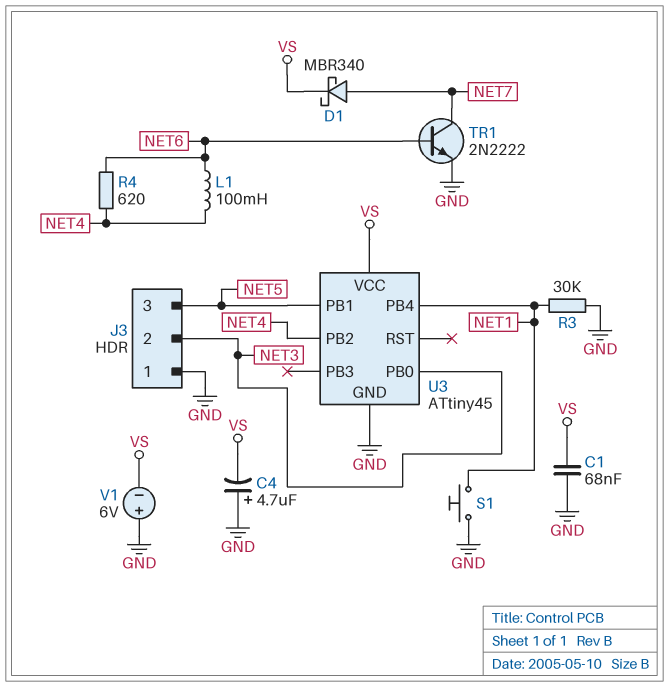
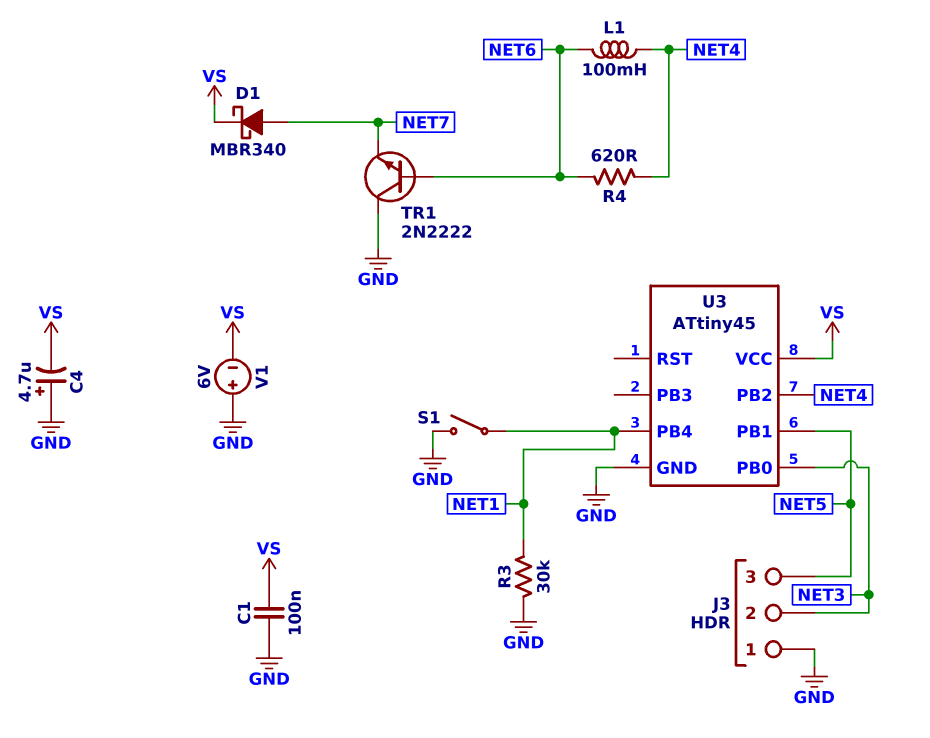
C1: 68nF (GND, VS) -> 100nF (GND, VS)
S1: button (GND, NET1) -> switch (GND, NET1)
TR1: NPN 2N2222 (B NET6, C NET7, E GND) -> NPN 2N2222 (B NET6, C GND, E NET7)

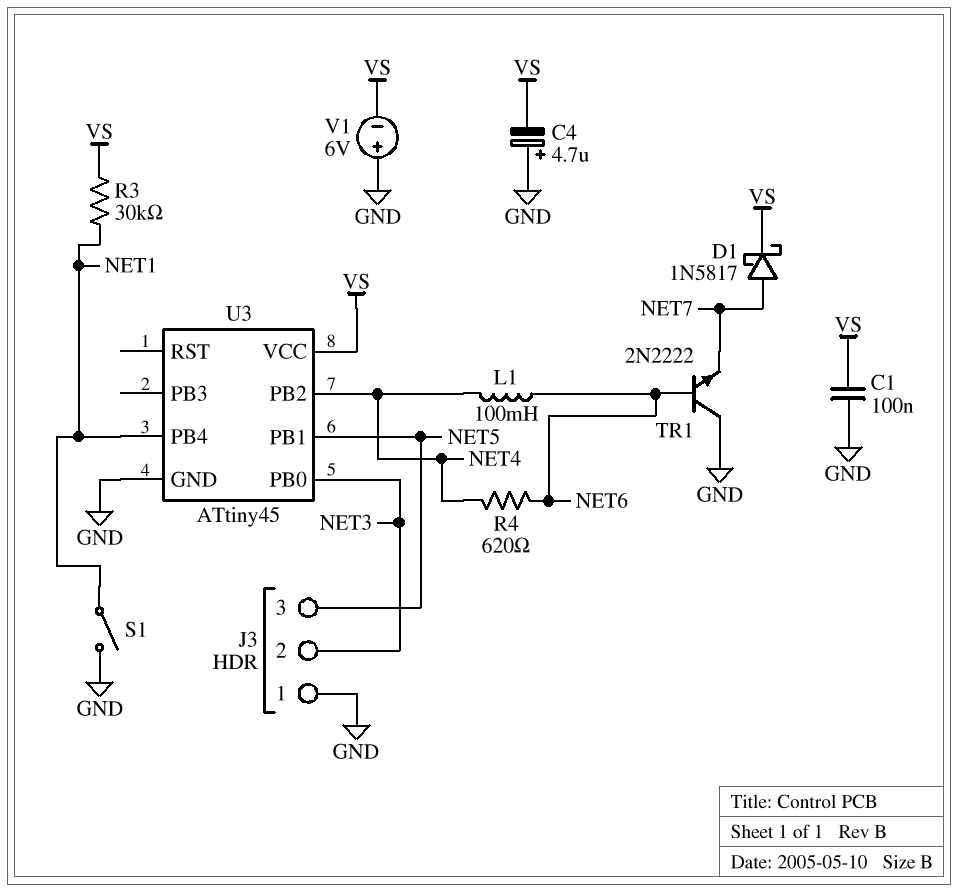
D1: schottky MBR340 (A NET7, K VS) -> schottky 1N5817 (A NET7, K VS)
R3: 30k (GND, NET1) -> 30k (NET1, VS)

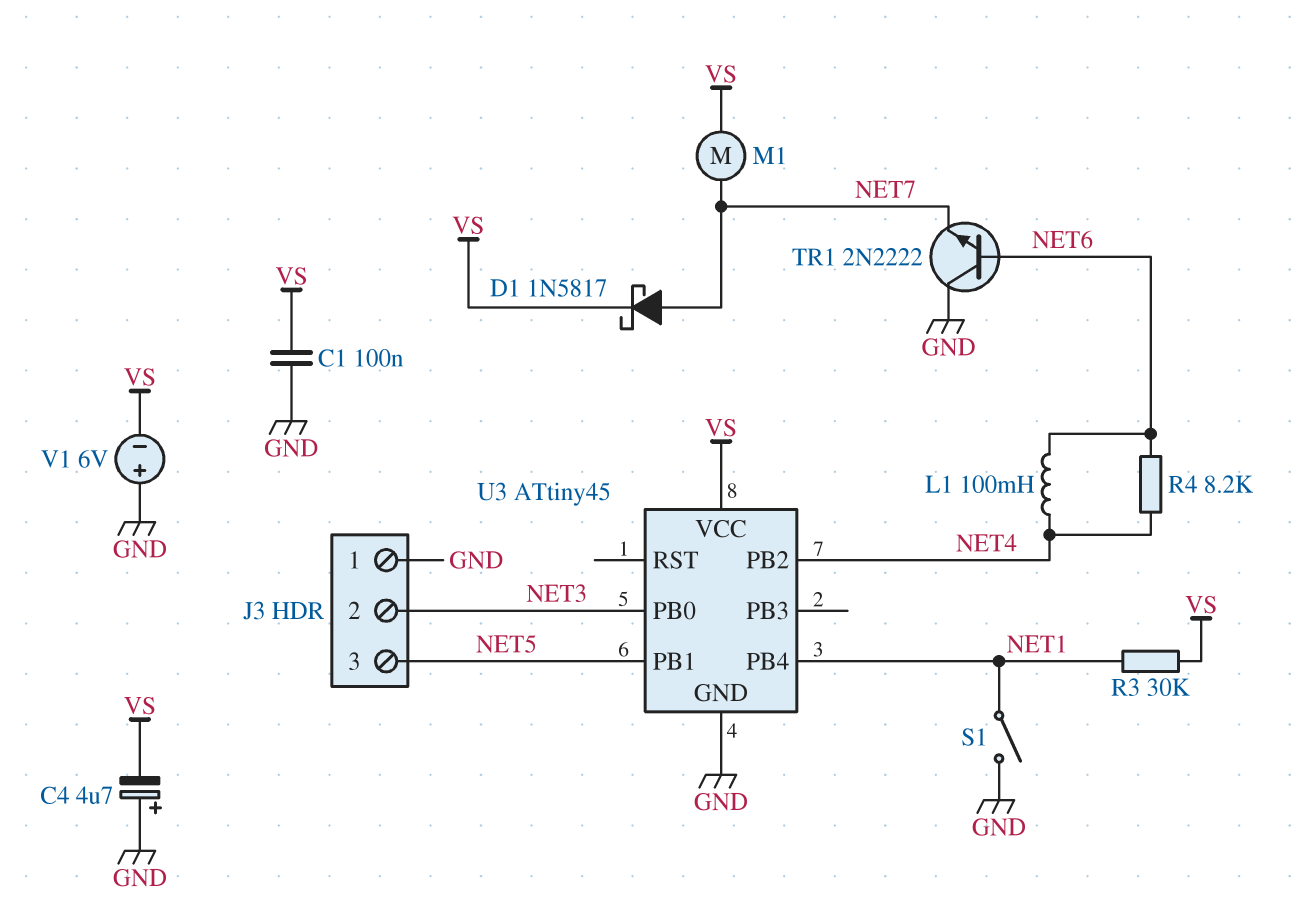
M1: none -> motor (NET7, VS)
R4: 620 (NET4, NET6) -> 8.2k (NET4, NET6)

